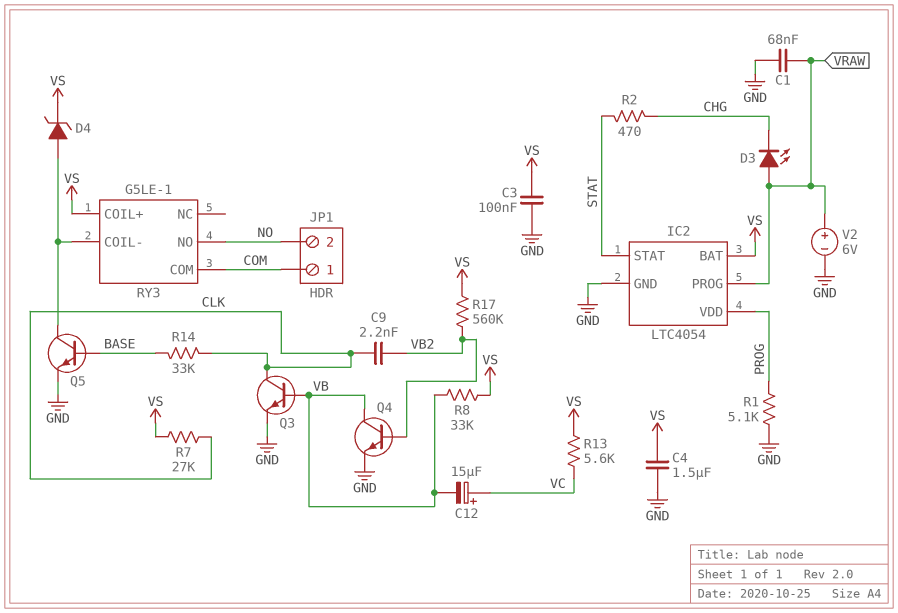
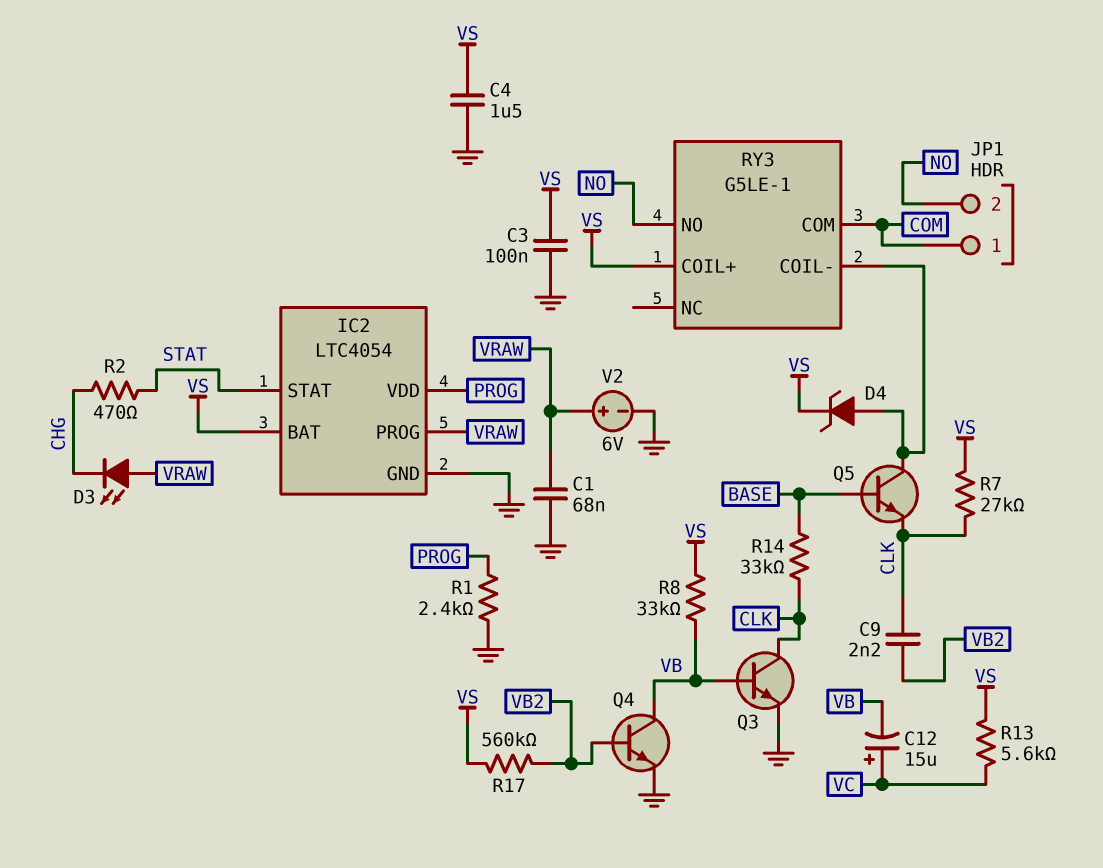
Q5: NPN (B BASE, C RY3/COIL-, E GND) -> NPN (B BASE, C RY3/COIL-, E CLK)
R1: 5.1k (GND, PROG) -> 2.4k (GND, PROG)

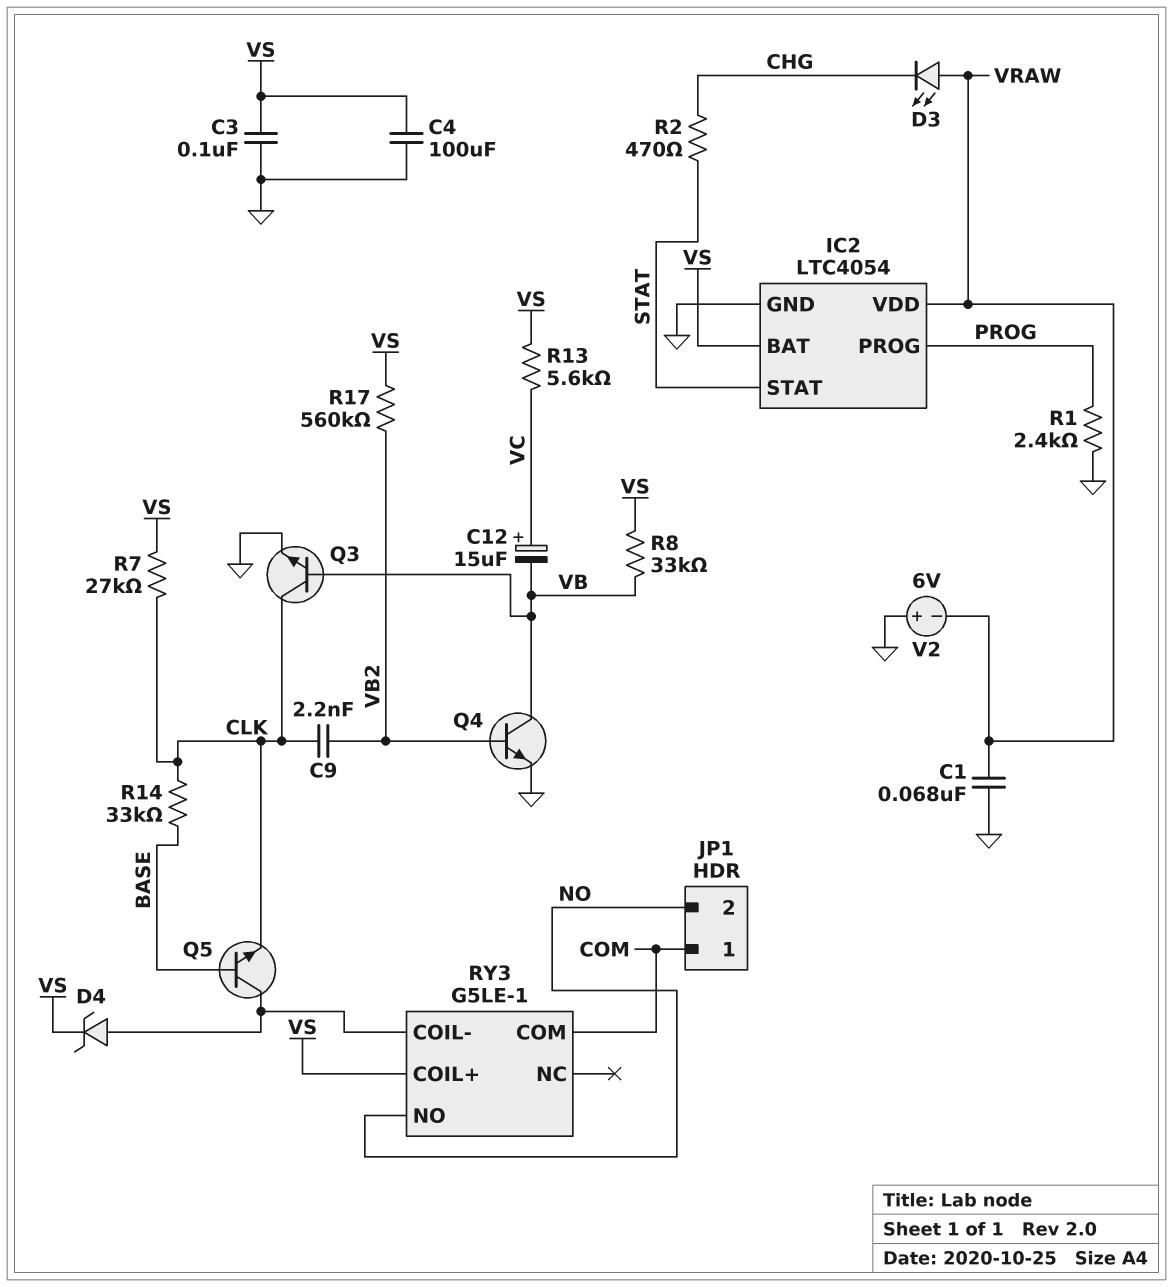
C4: 1.5uF (GND, VS) -> 100uF (GND, VS)
IC2 pin PROG: VRAW -> PROG
IC2 pin VDD: PROG -> VRAW
V2: 6V (plus VRAW, minus GND) -> 6V (plus GND, minus VRAW)

